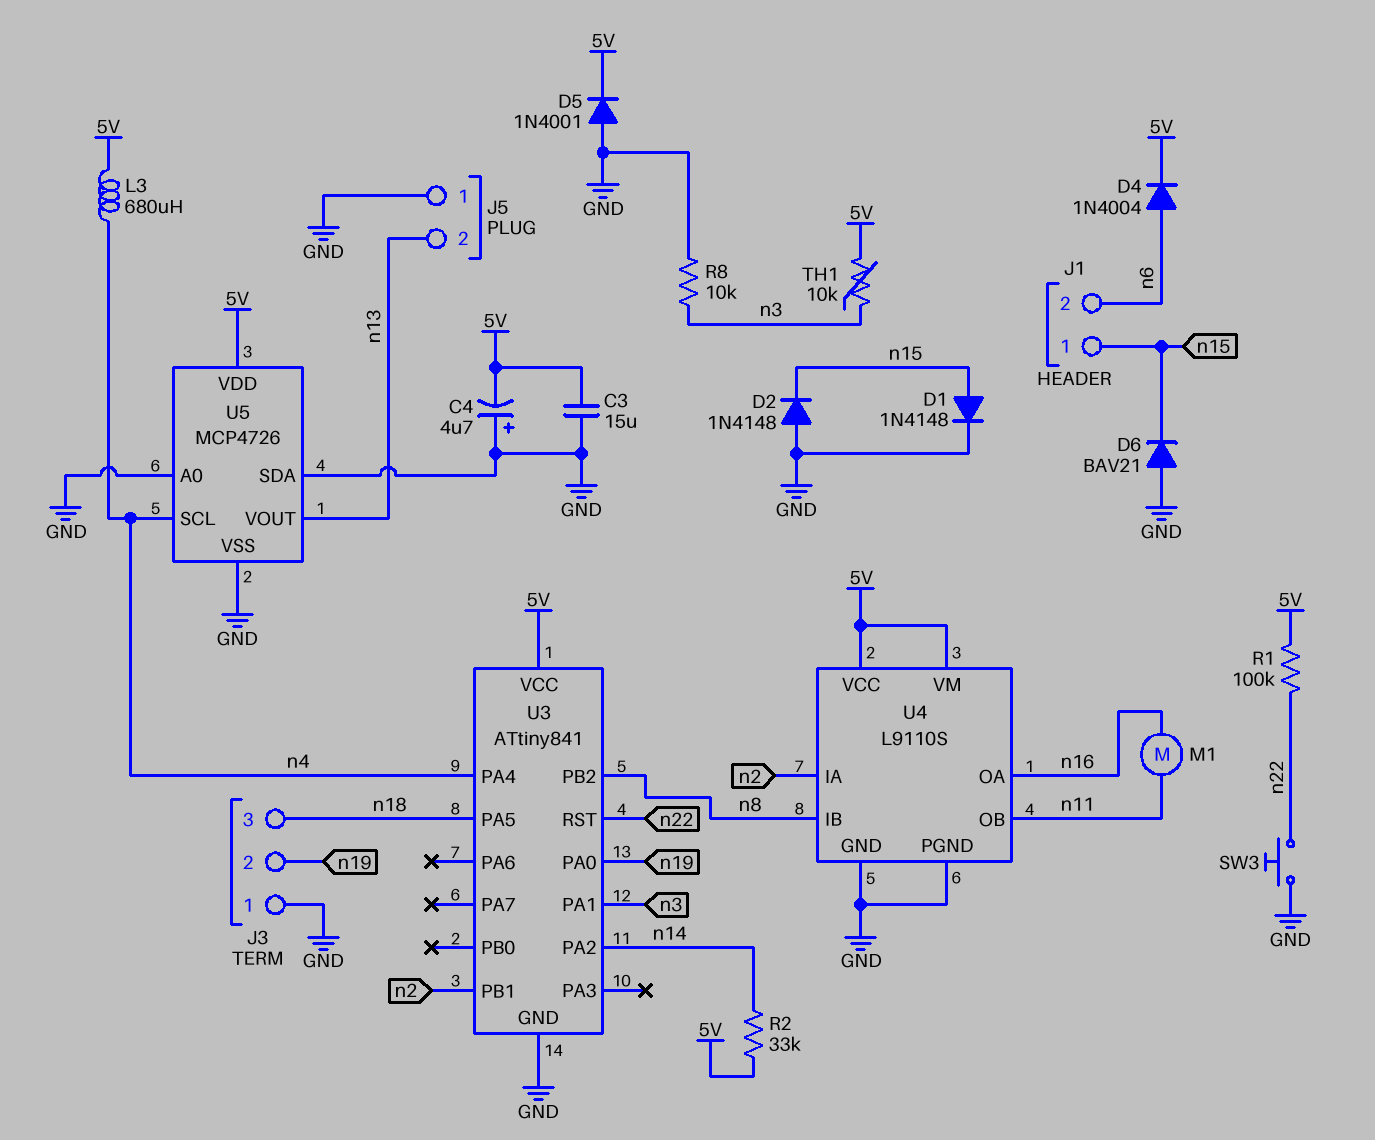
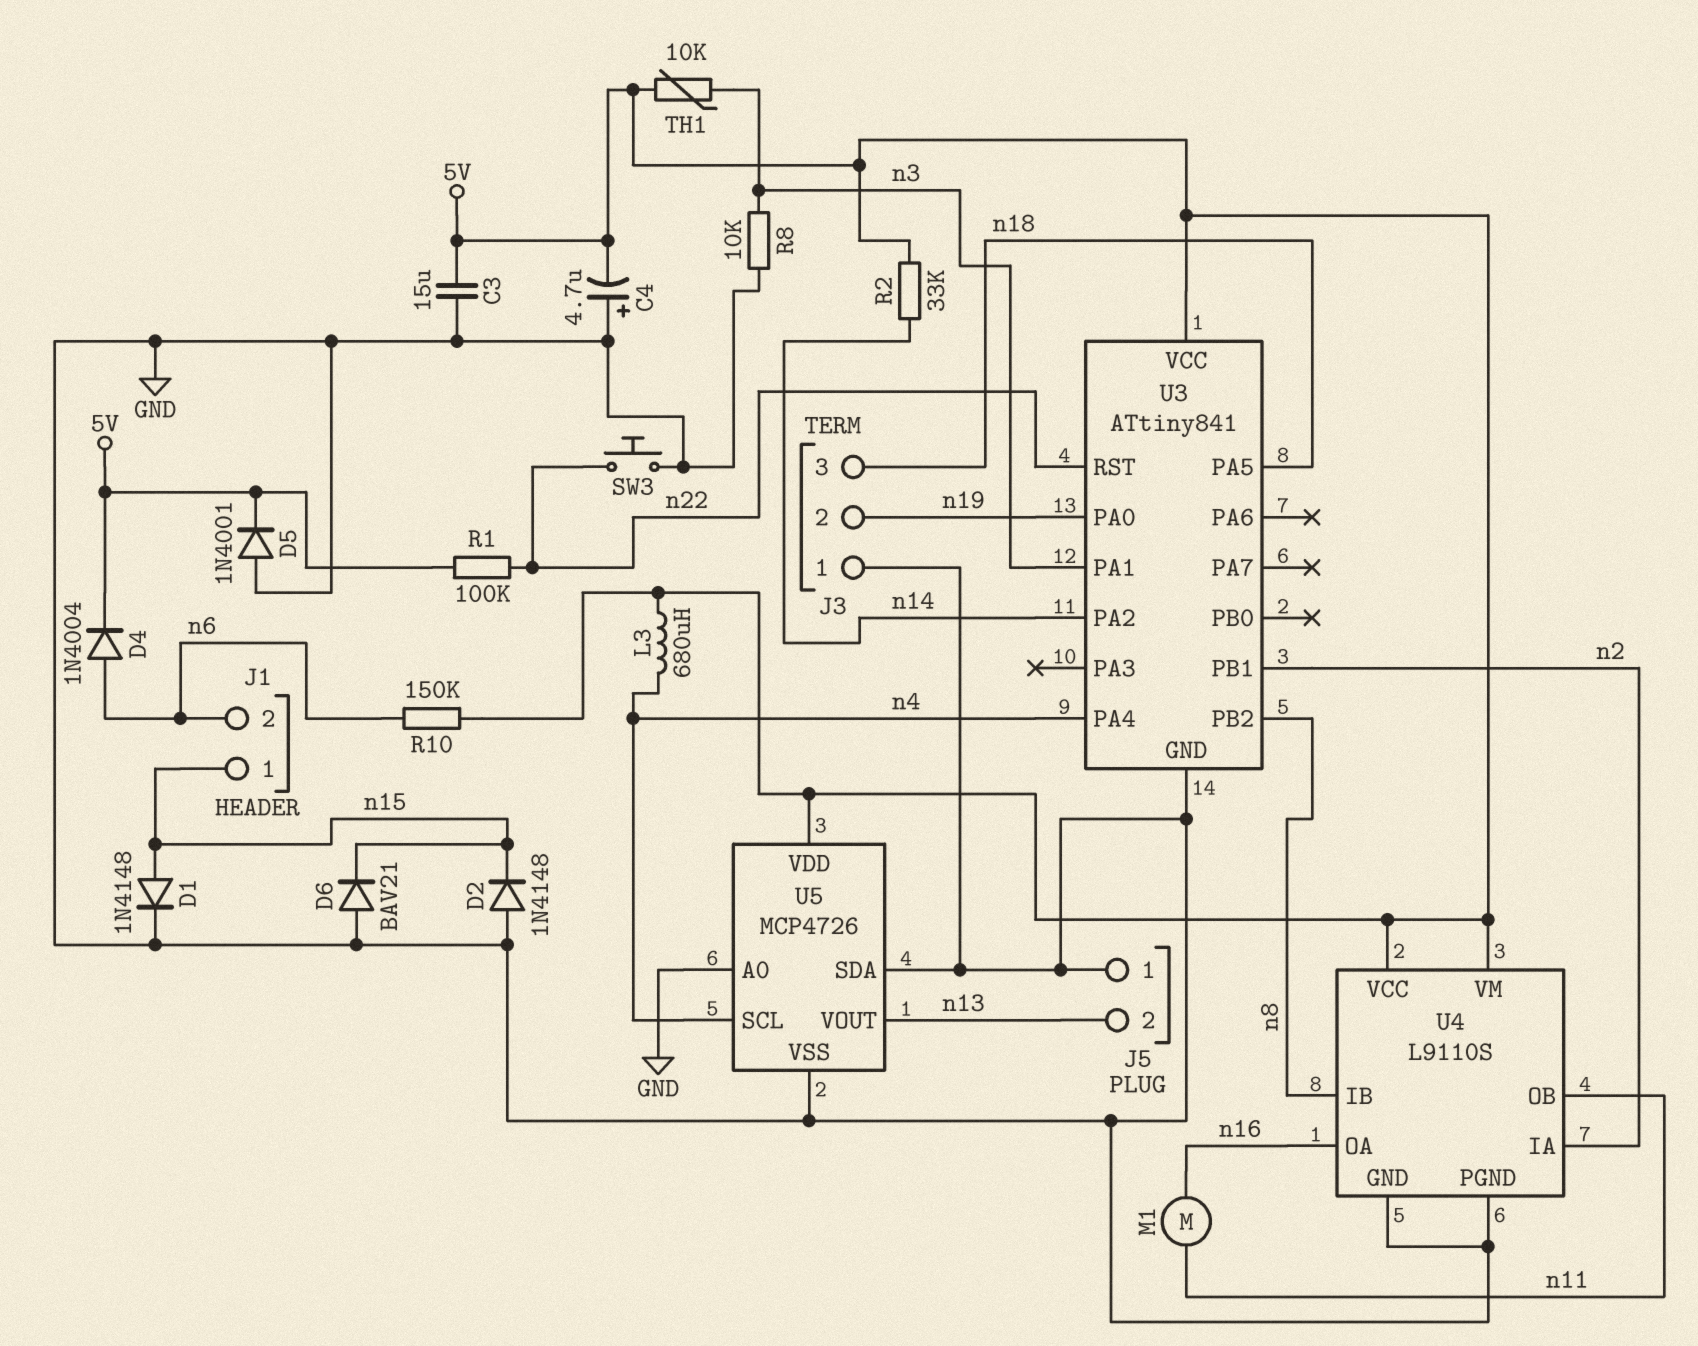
R10: none -> 150k (5V, n6)

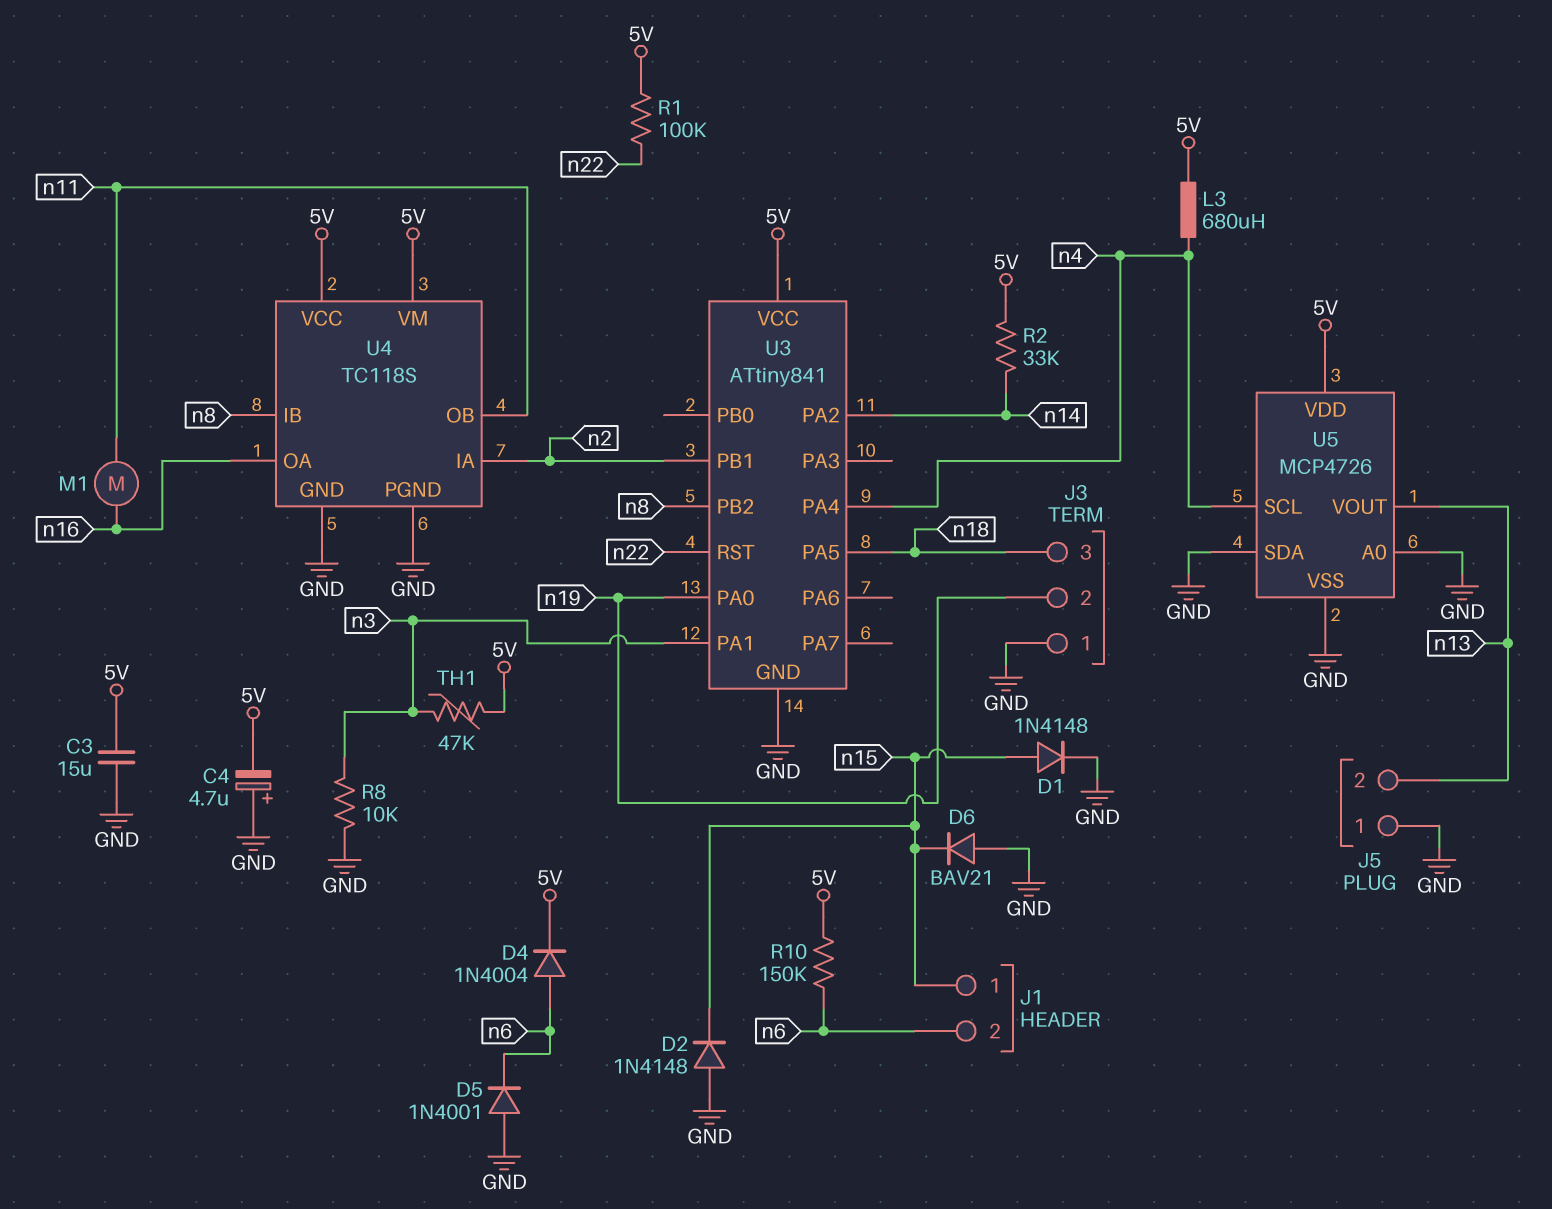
D5: diode 1N4001 (A GND, K 5V) -> diode 1N4001 (A GND, K n6)
SW3: button (GND, n22) -> none
TH1: 10k (5V, n3) -> 47k (5V, n3)
U4: L9110S -> TC118S

